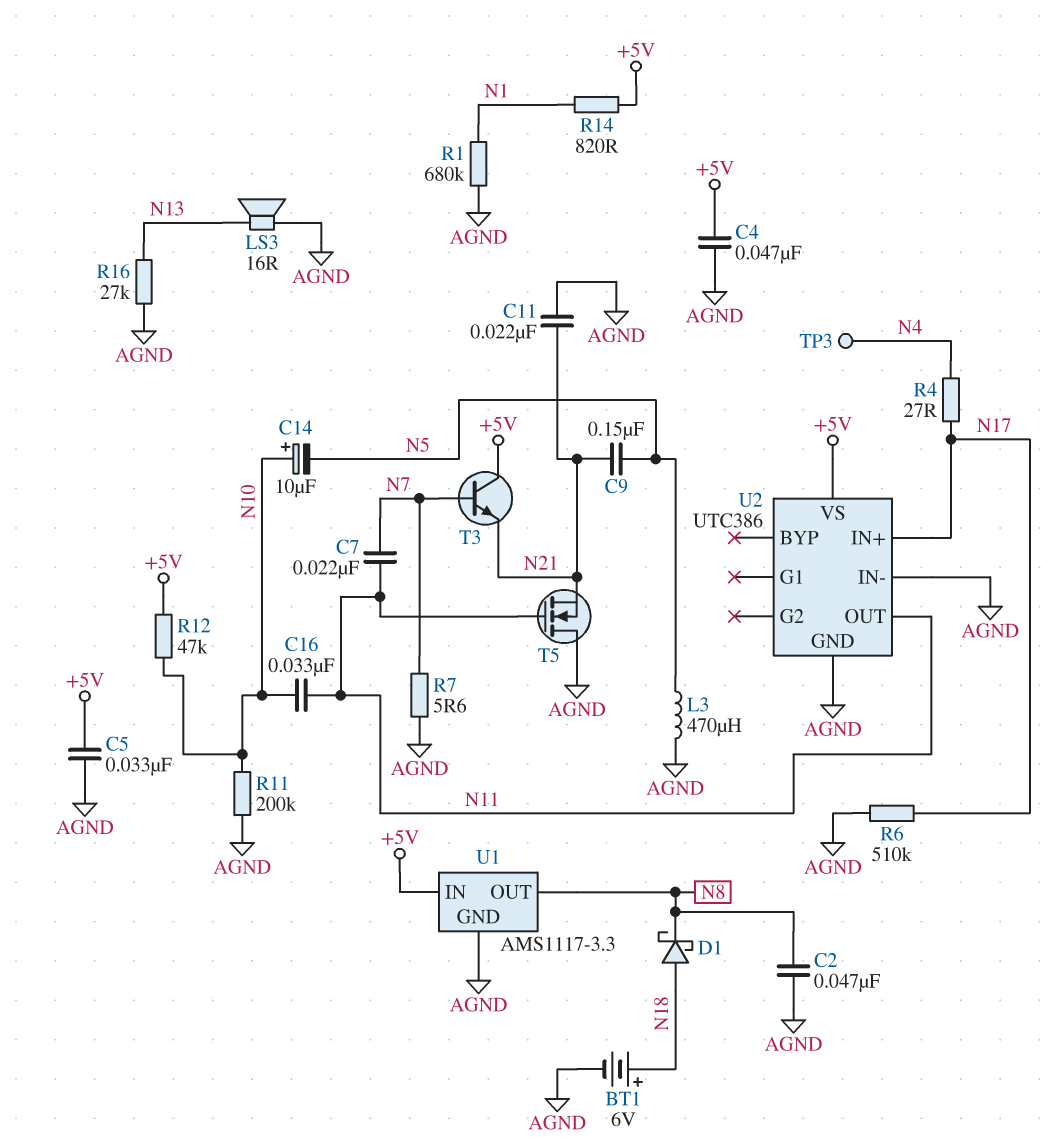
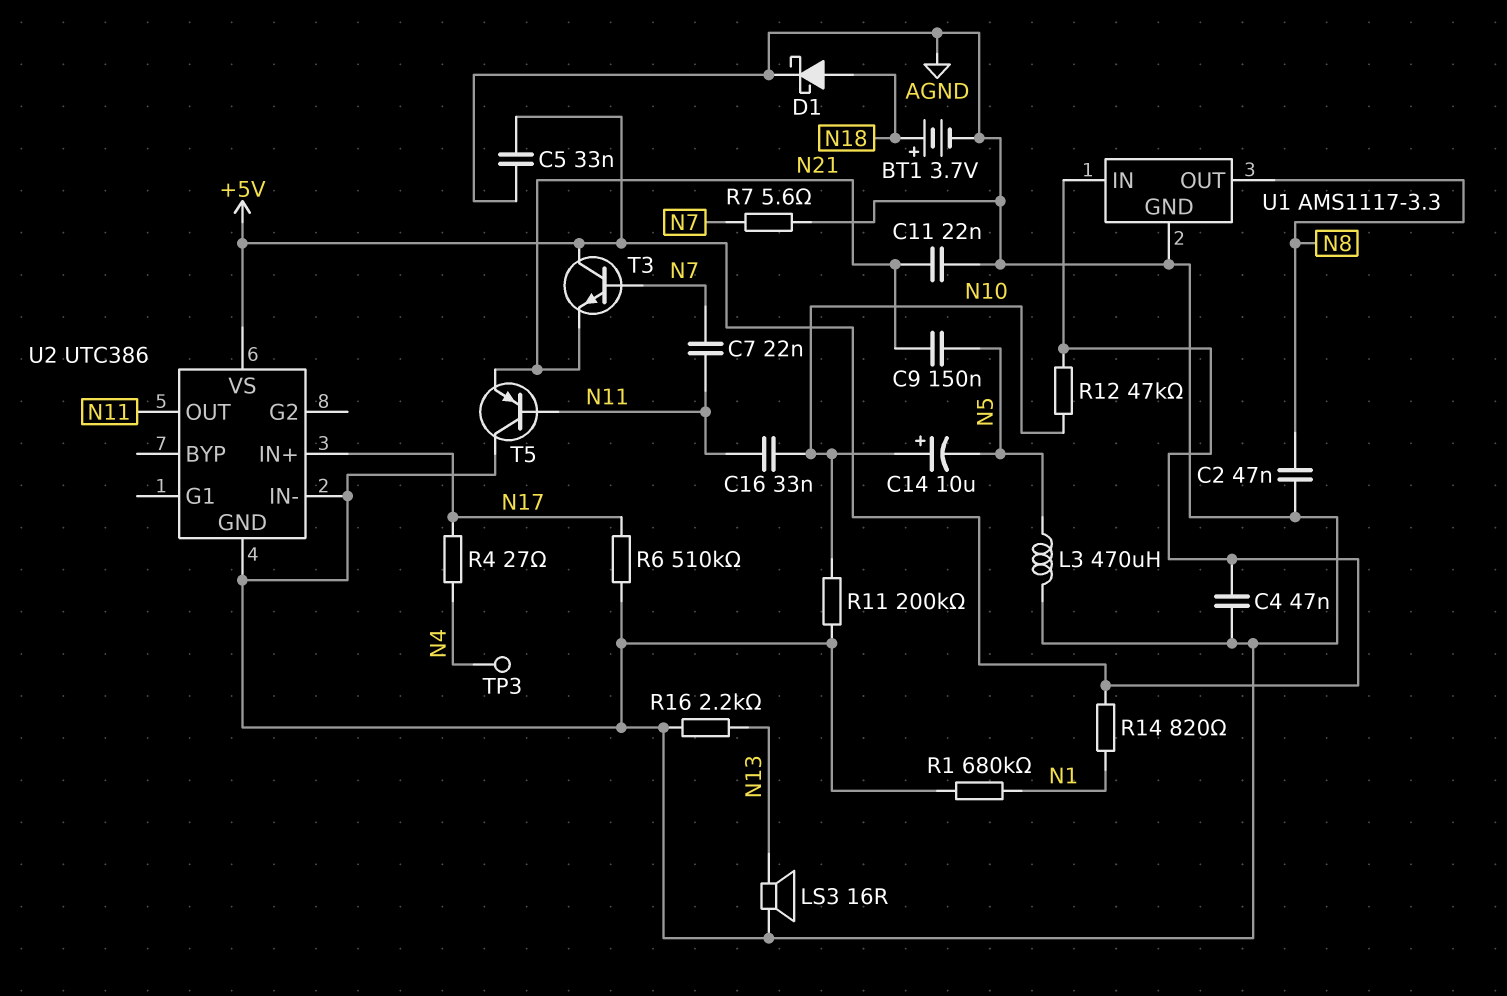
BT1: 6V (plus N18, minus AGND) -> 3.7V (plus N18, minus AGND)
D1: schottky (A N18, K N8) -> schottky (A N18, K AGND)
R16: 27k (AGND, N13) -> 2.2k (AGND, N13)
T5: NMOS (G N11, D AGND, S N21) -> PNP (B N11, C AGND, E N21)

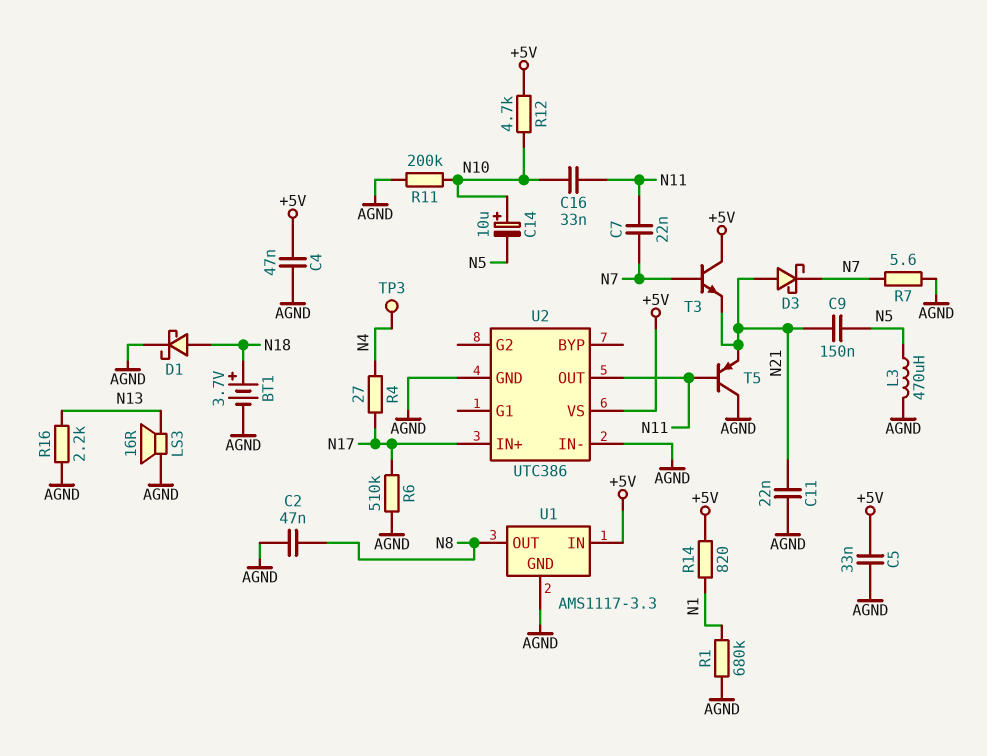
D3: none -> schottky (A N21, K N7)
R12: 47k (+5V, N10) -> 4.7k (+5V, N10)

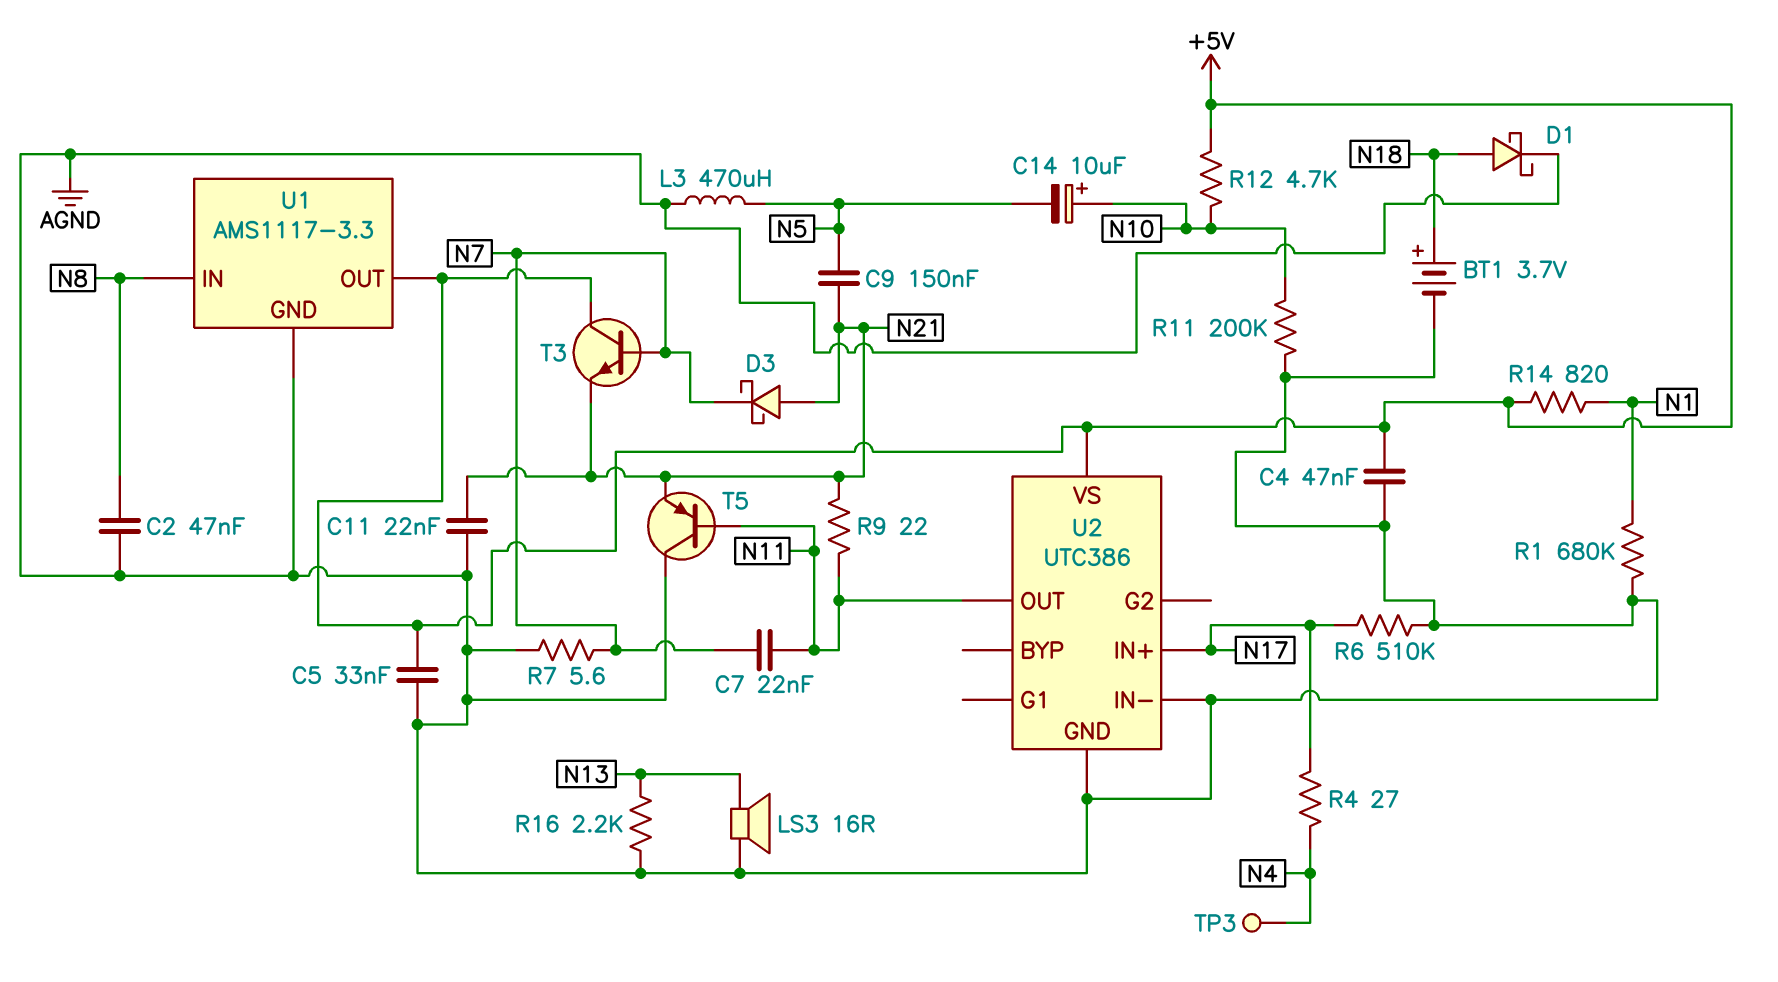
C16: 33nF (N10, N11) -> none
R9: none -> 22 (N11, N21)
U1 pin IN: +5V -> N8
U1 pin OUT: N8 -> +5V

